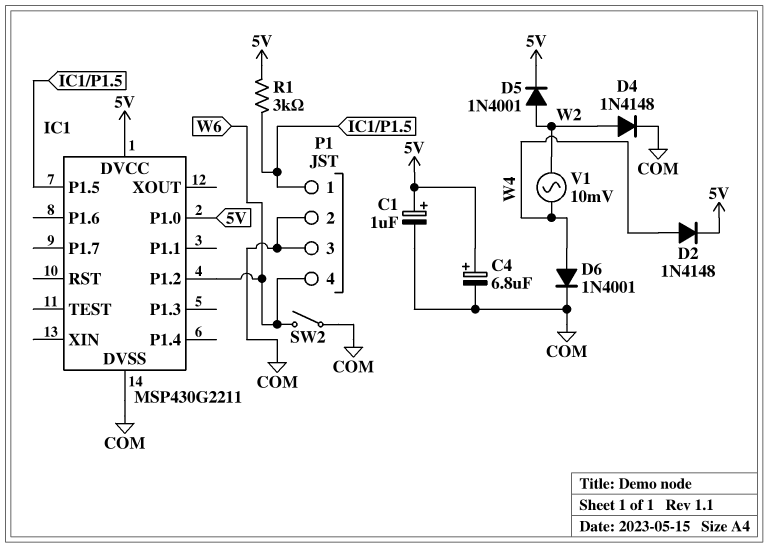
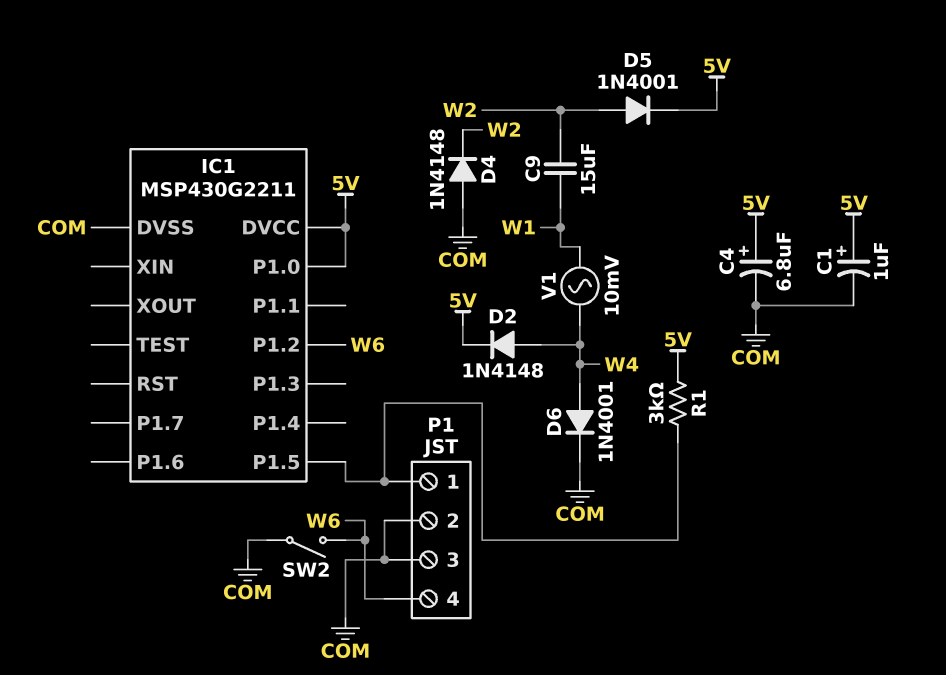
C9: none -> 15uF (W1, W2)
D4: diode 1N4148 (A W2, K COM) -> diode 1N4148 (A COM, K W2)
V1: AC 10mV (W2, W4) -> AC 10mV (W1, W4)

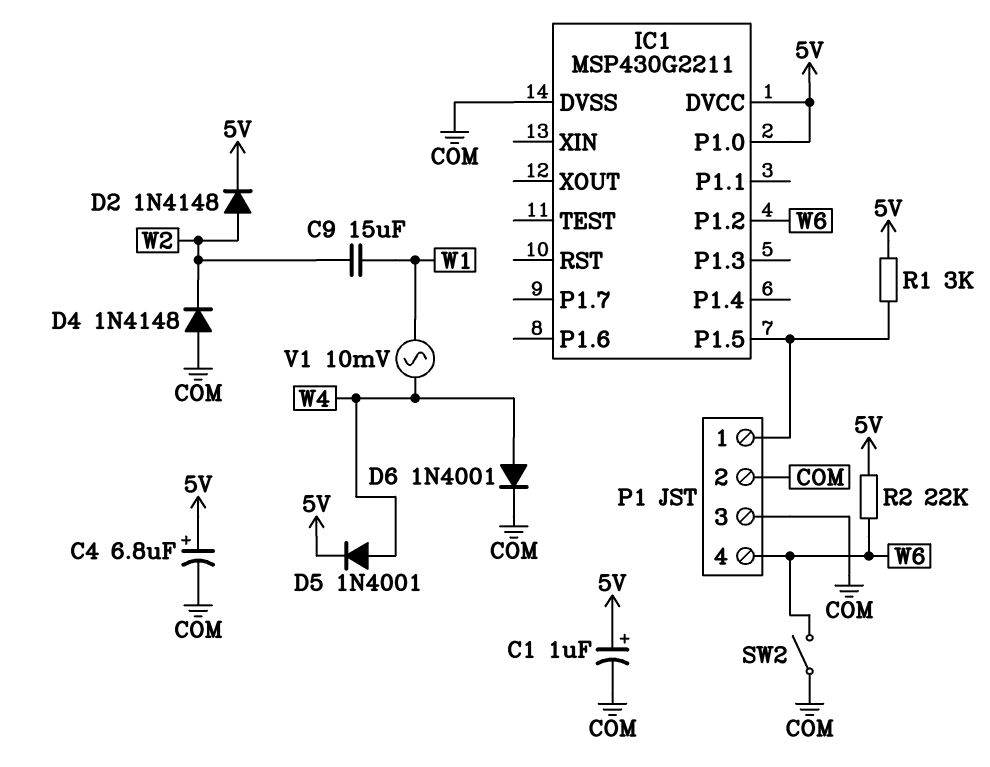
D2: diode 1N4148 (A W4, K 5V) -> diode 1N4148 (A W2, K 5V)
D5: diode 1N4001 (A W2, K 5V) -> diode 1N4001 (A W4, K 5V)
R2: none -> 22k (5V, W6)

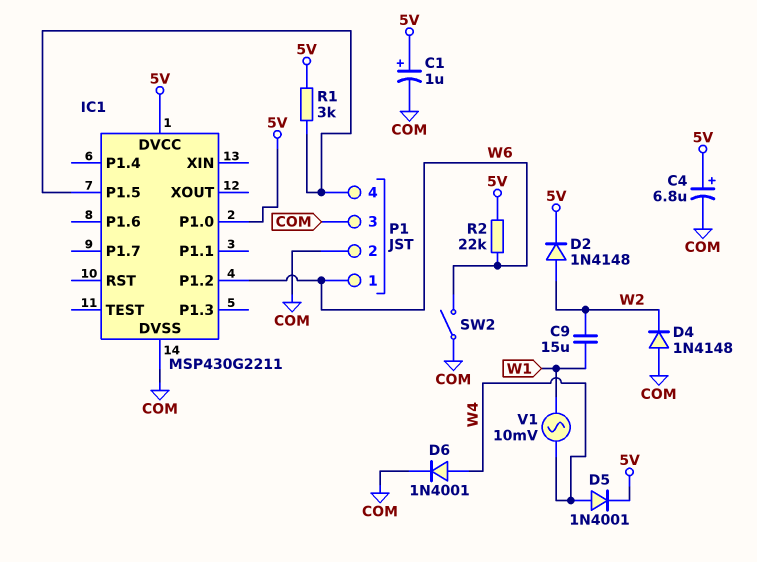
P1 pin 1: IC1/P1.5 -> W6
P1 pin 4: W6 -> IC1/P1.5

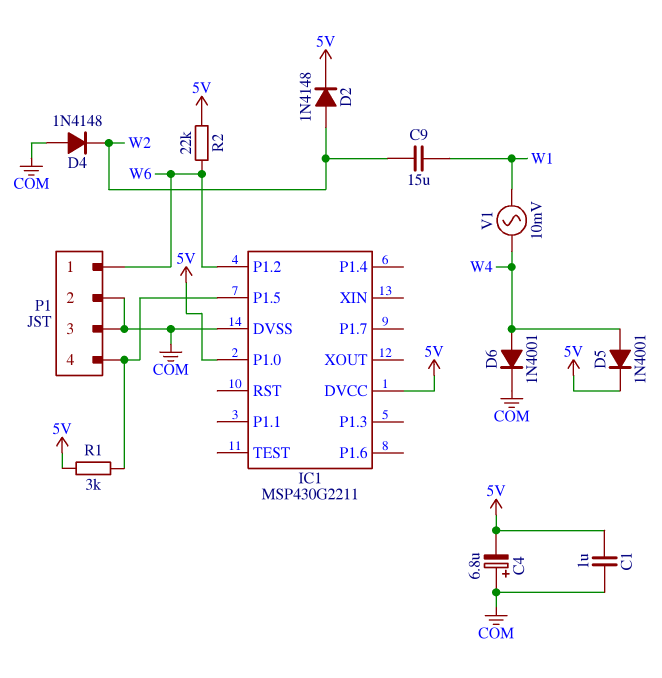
C1: 1uF (plus 5V, minus COM) -> 1uF (5V, COM)
C4: 6.8uF (plus 5V, minus COM) -> 6.8uF (plus COM, minus 5V)
SW2: switch (COM, W6) -> none

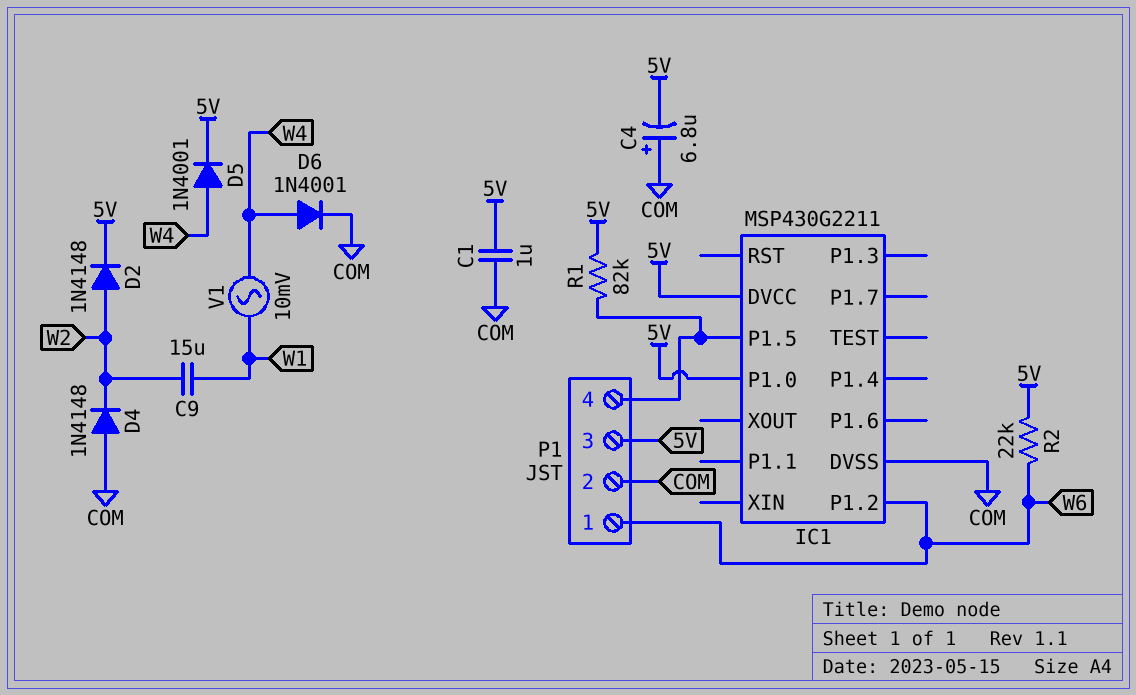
P1 pin 3: COM -> 5V
R1: 3k (5V, IC1/P1.5) -> 82k (5V, IC1/P1.5)

